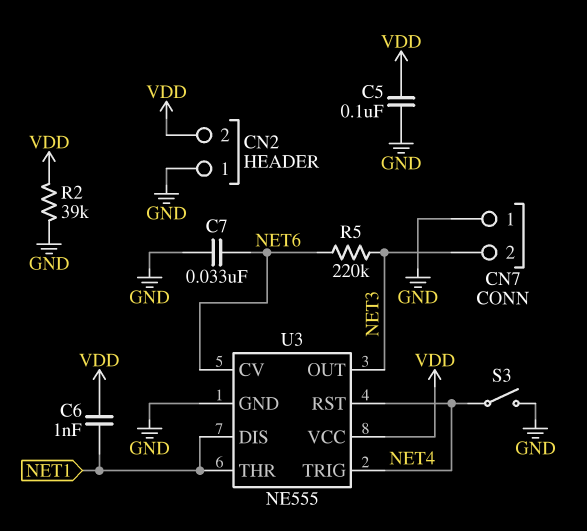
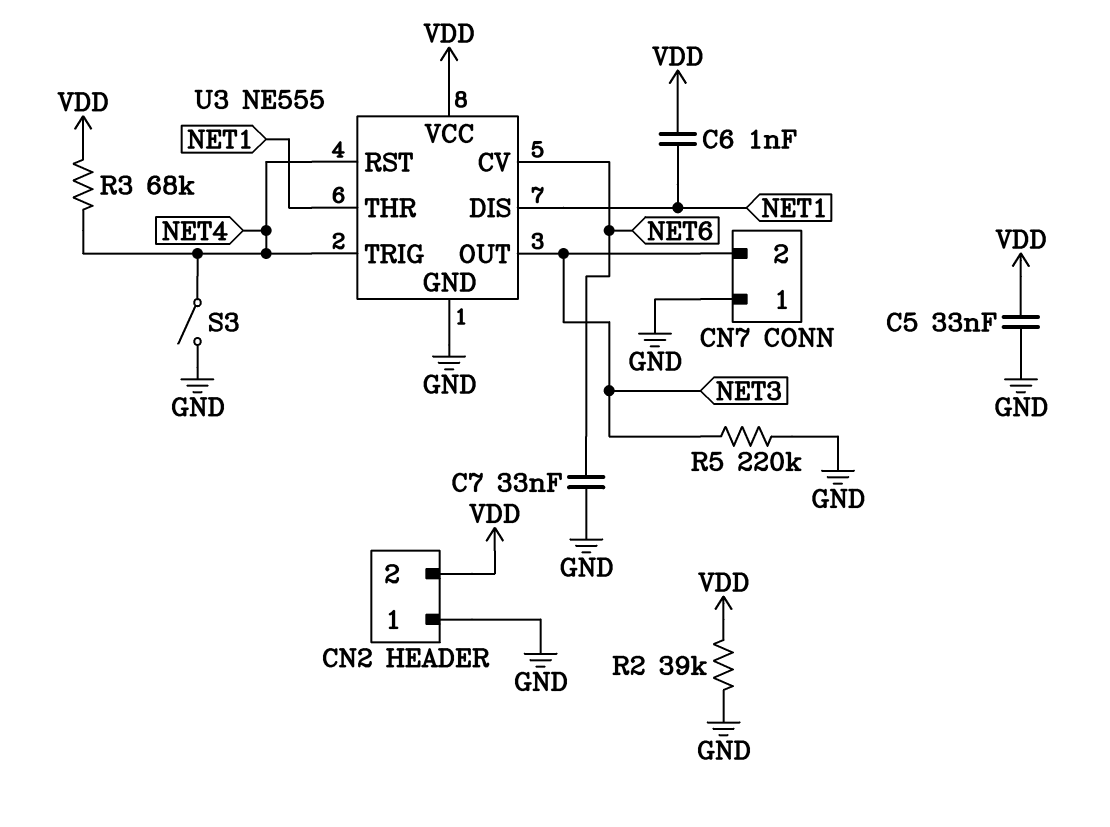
C5: 100nF (GND, VDD) -> 33nF (GND, VDD)
R3: none -> 68k (NET4, VDD)
R5: 220k (NET3, NET6) -> 220k (GND, NET3)

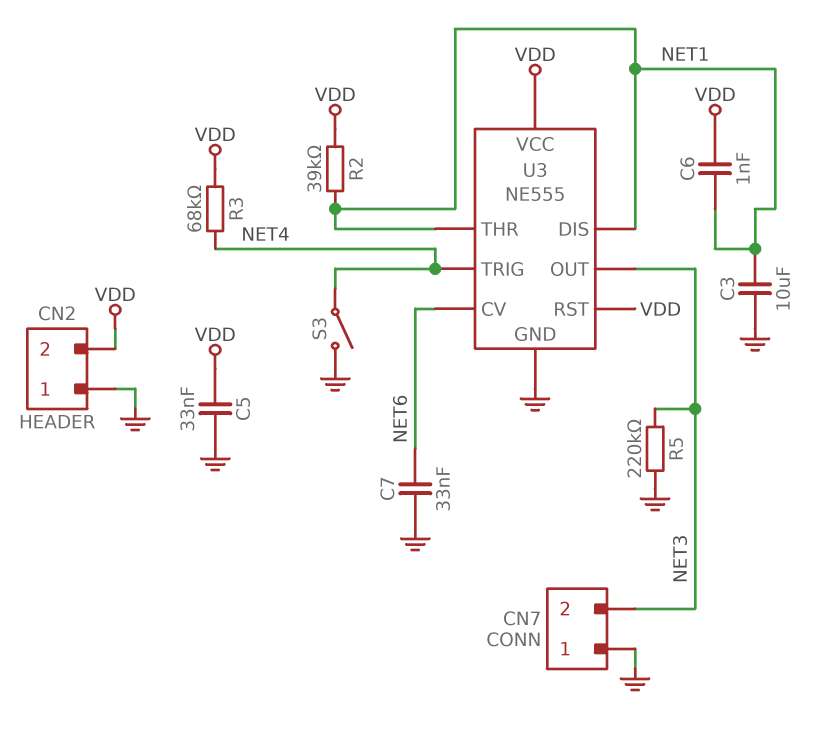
C3: none -> 10uF (GND, NET1)
R2: 39k (GND, VDD) -> 39k (NET1, VDD)
U3 pin RST: NET4 -> VDD

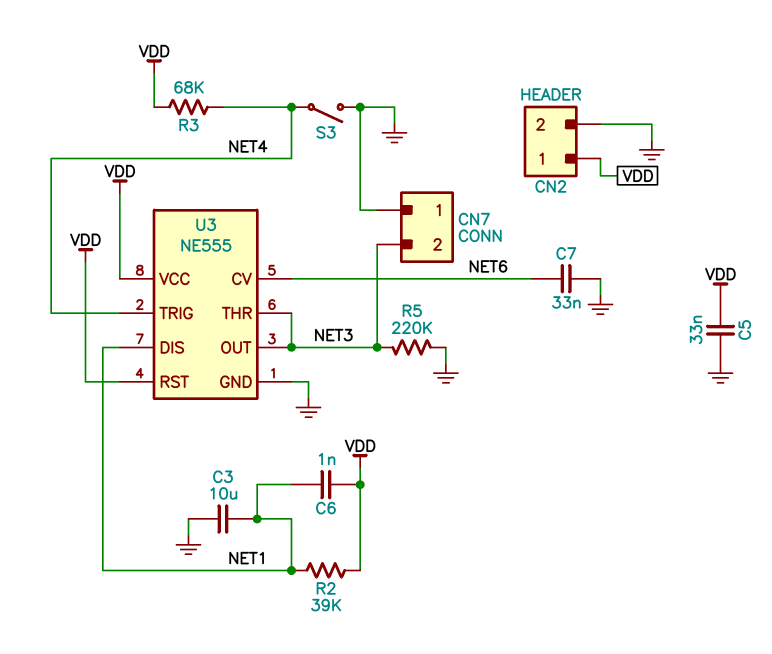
CN2 pin 1: GND -> VDD
CN2 pin 2: VDD -> GND
U3 pin THR: NET1 -> NET3

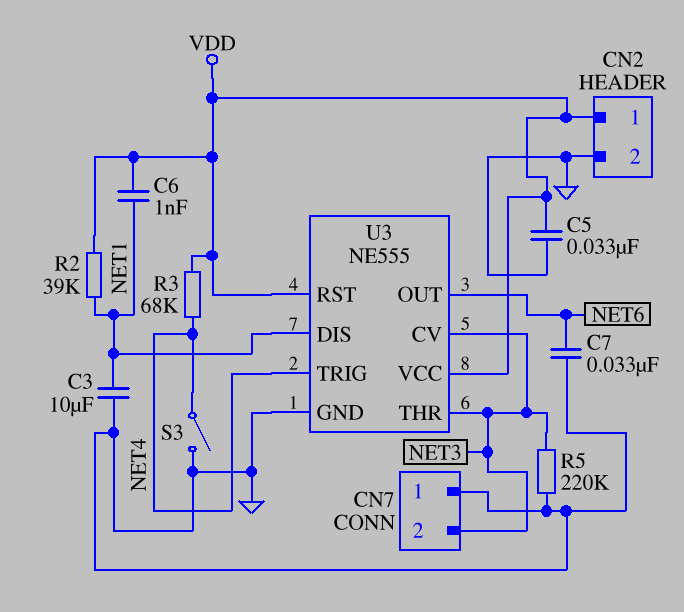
U3 pin CV: NET6 -> NET3
U3 pin OUT: NET3 -> NET6

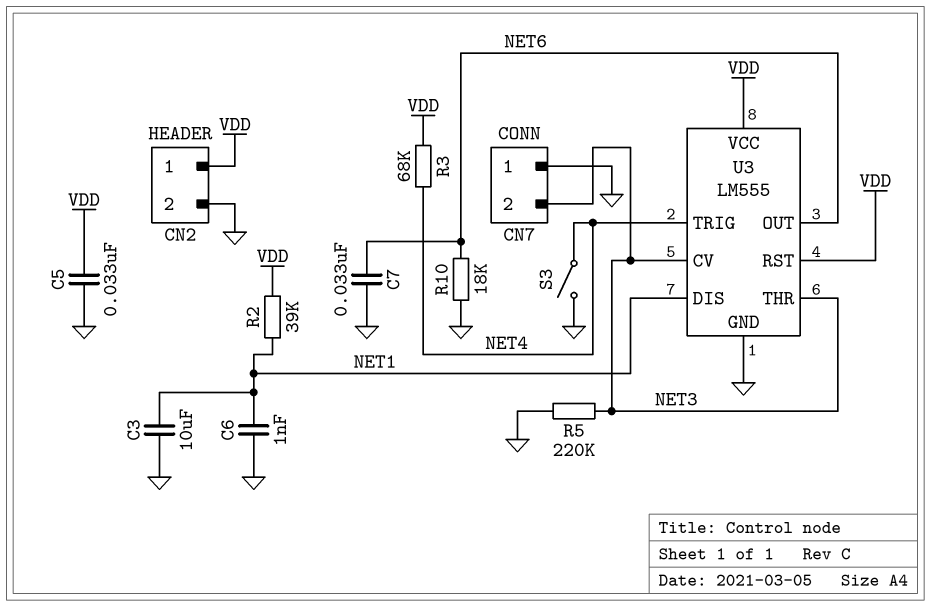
C6: 1nF (NET1, VDD) -> 1nF (GND, NET1)
R10: none -> 18k (GND, NET6)
U3: NE555 -> LM555

